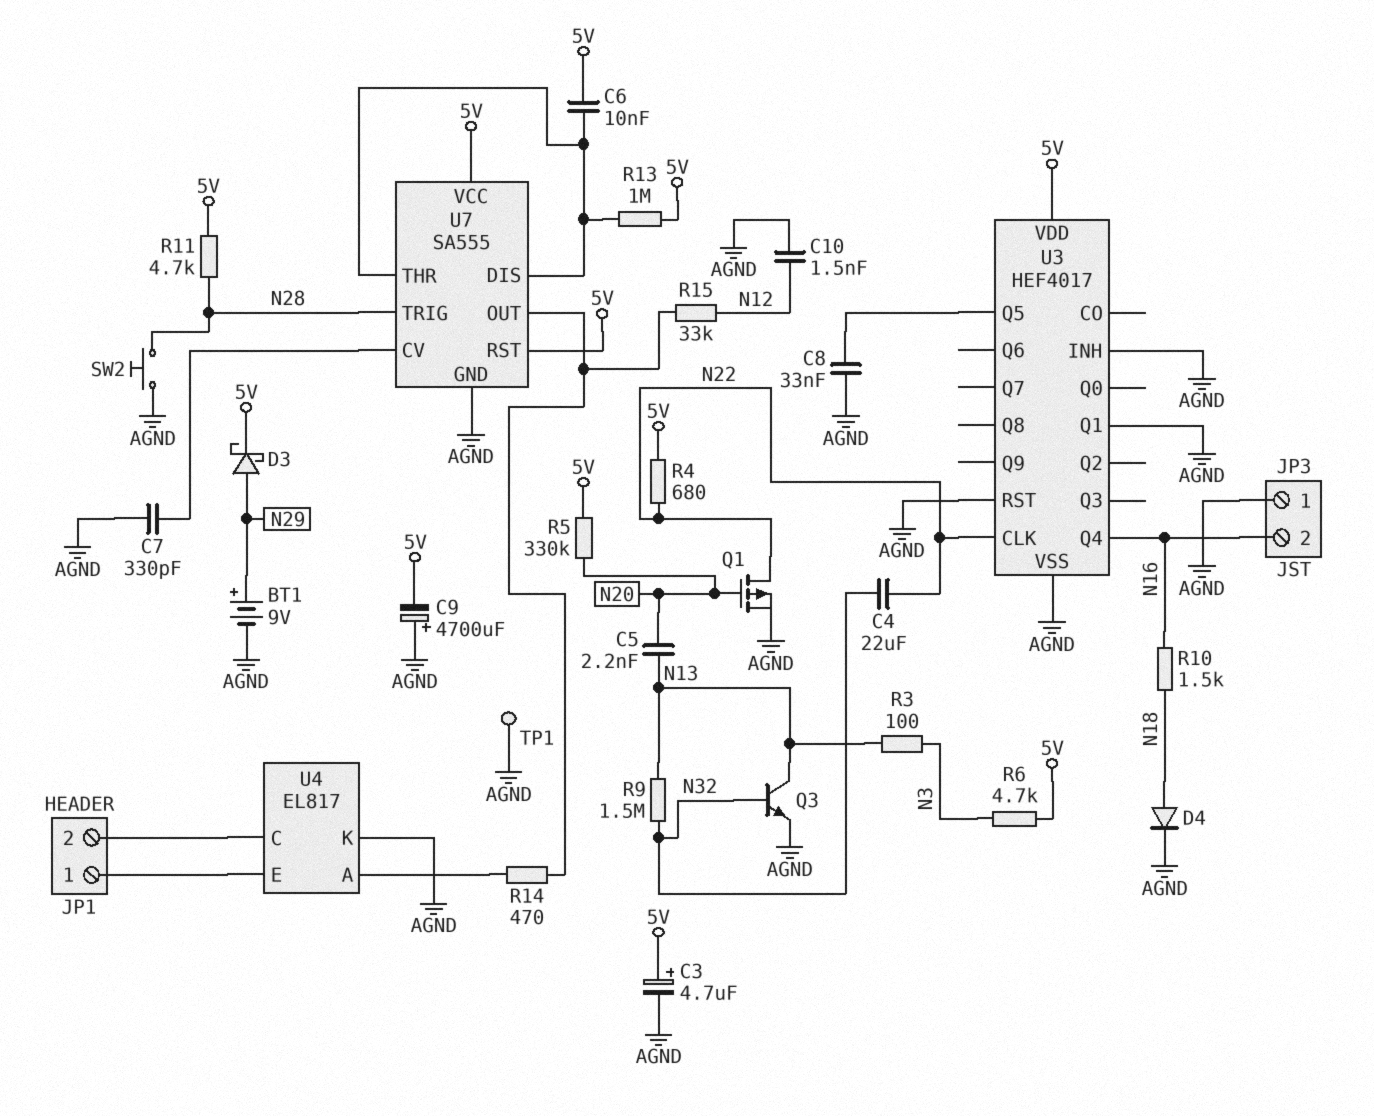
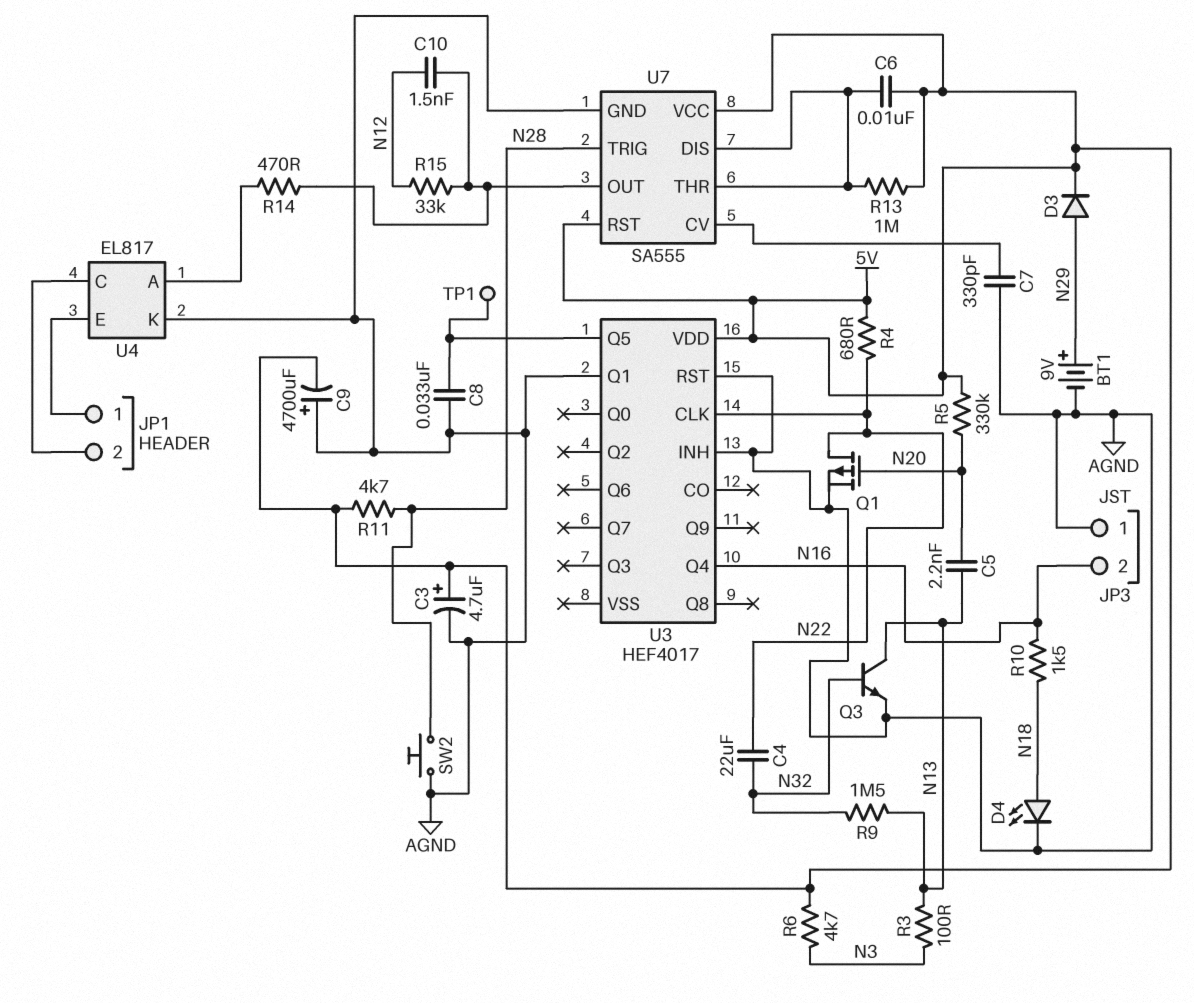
C10: 1.5nF (AGND, N12) -> 1.5nF (N12, U7/OUT)
D3: schottky (A N29, K 5V) -> diode (A N29, K 5V)
D4: diode (A N18, K AGND) -> LED (A N18, K AGND)
TP1: test point (AGND) -> test point (U3/Q5)
U3 pin VSS: AGND -> none

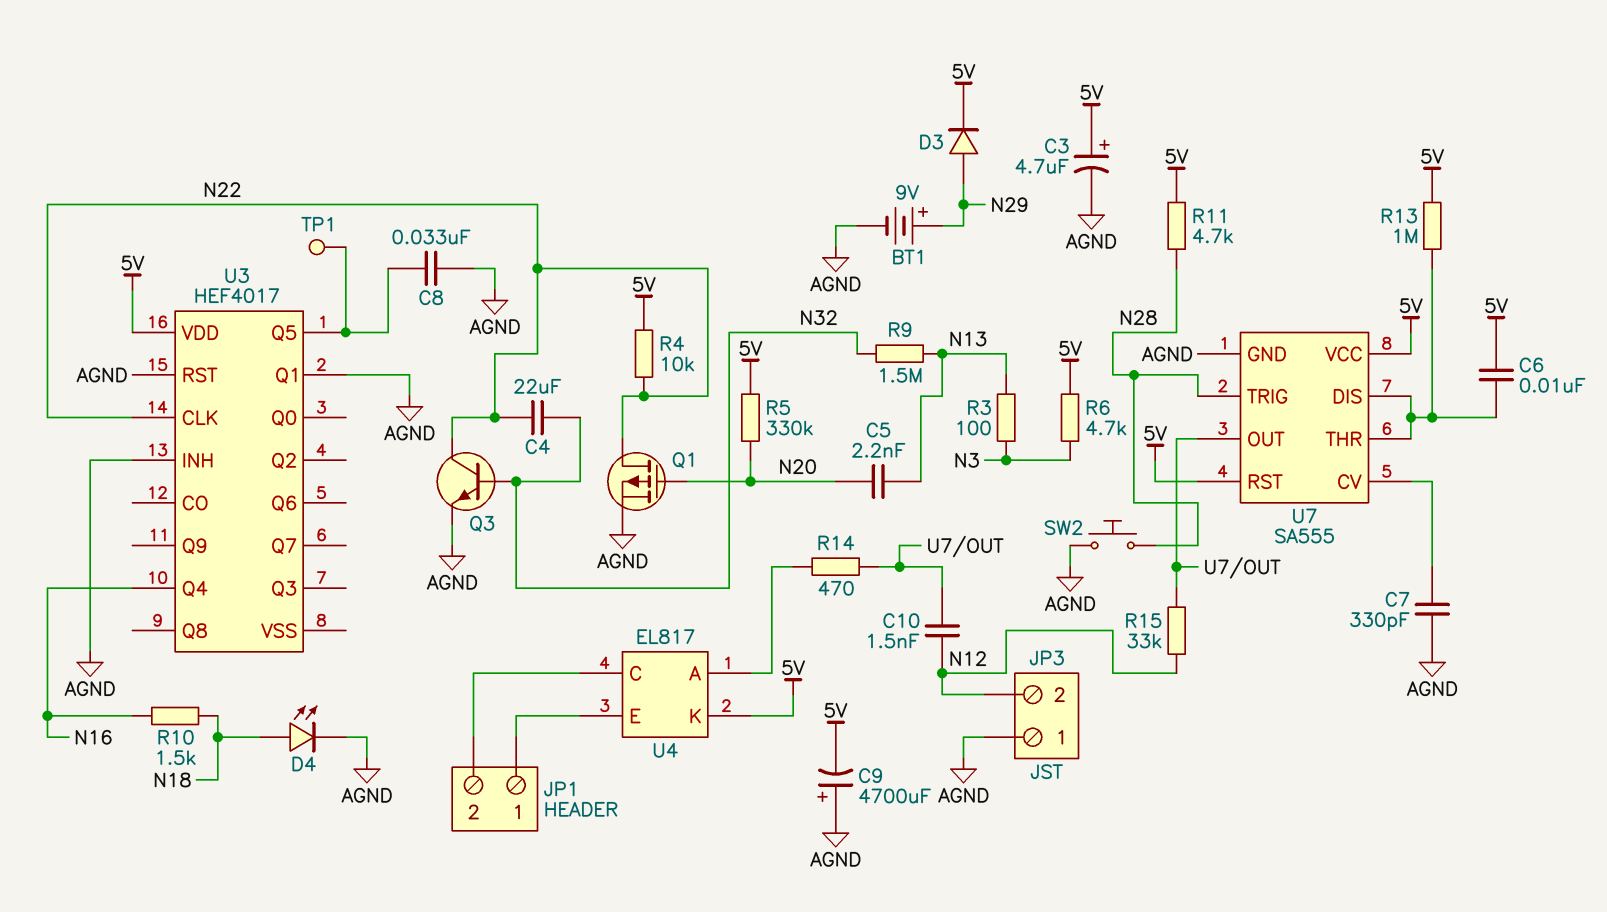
JP3 pin 2: N16 -> N12
Q3: NPN (B N32, C N13, E AGND) -> NPN (B N32, C N22, E AGND)
R4: 680 (5V, N22) -> 10k (5V, N22)
U4 pin K: AGND -> 5V

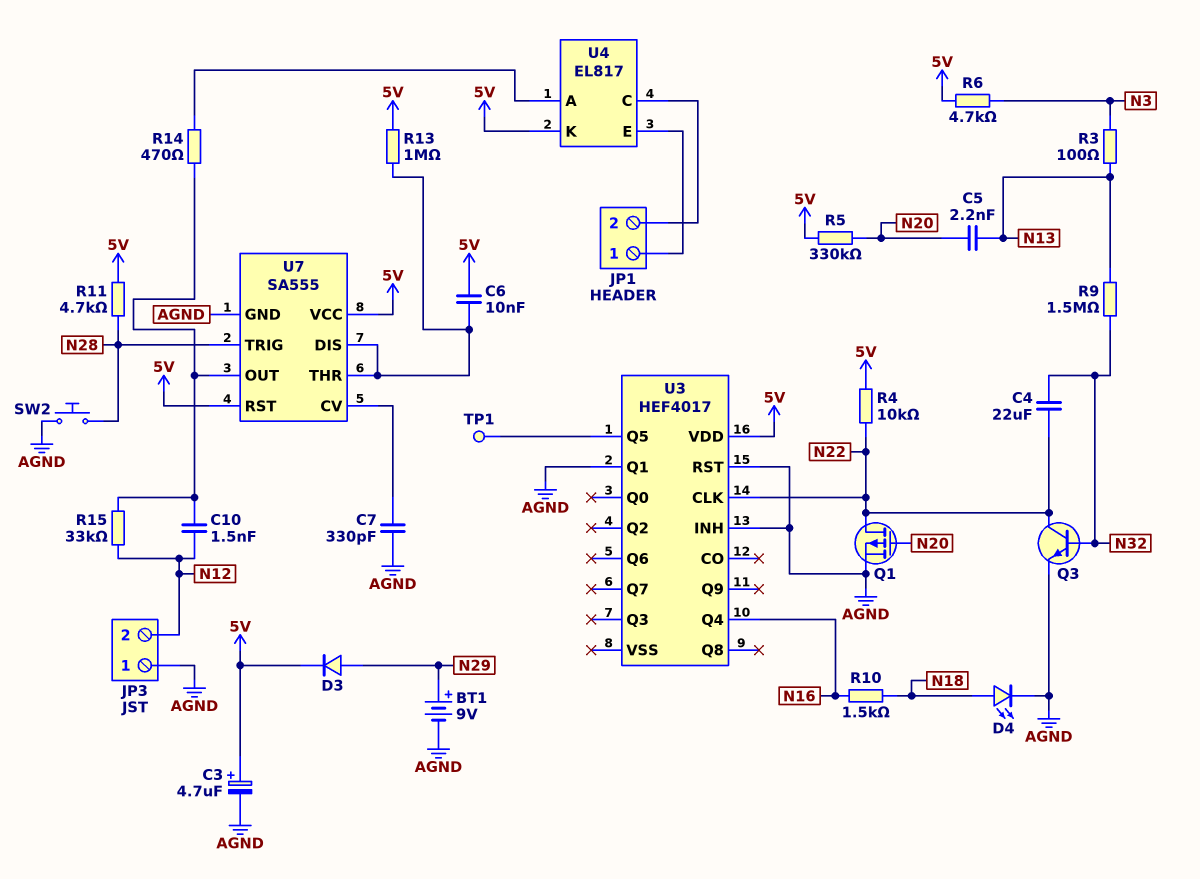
C8: 33nF (AGND, U3/Q5) -> none
C9: 4700uF (plus AGND, minus 5V) -> none

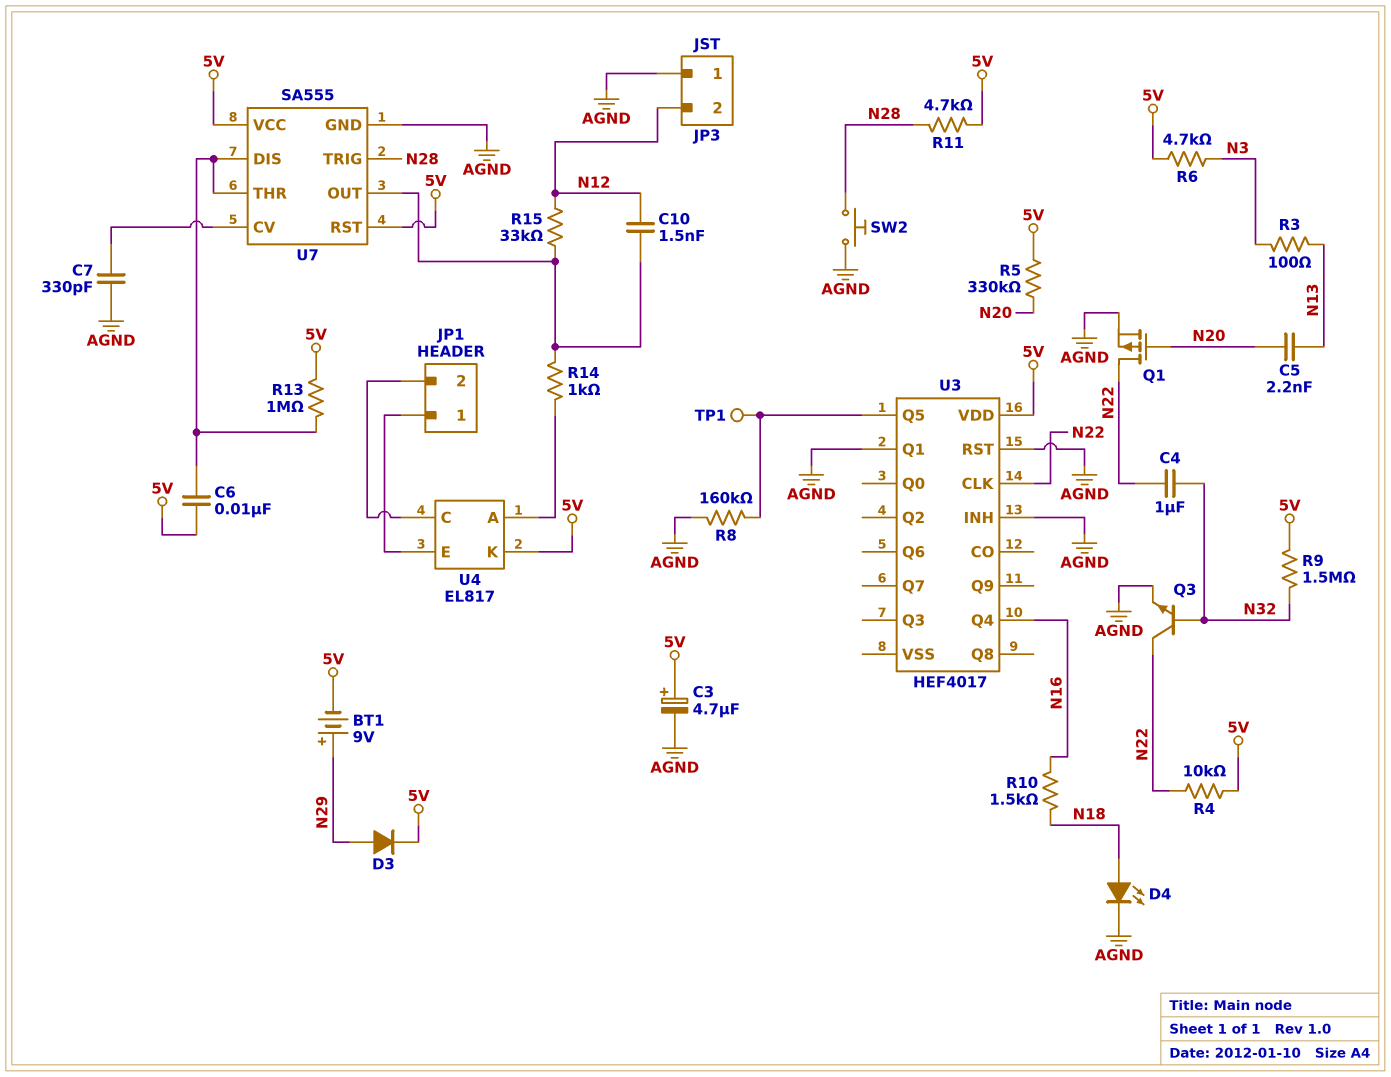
BT1: 9V (plus N29, minus AGND) -> 9V (plus N29, minus 5V)
C4: 22uF (N22, N32) -> 1uF (N22, N32)
R8: none -> 160k (AGND, U3/Q5)
R9: 1.5M (N13, N32) -> 1.5M (5V, N32)
R14: 470 (U4/A, U7/OUT) -> 1k (U4/A, U7/OUT)

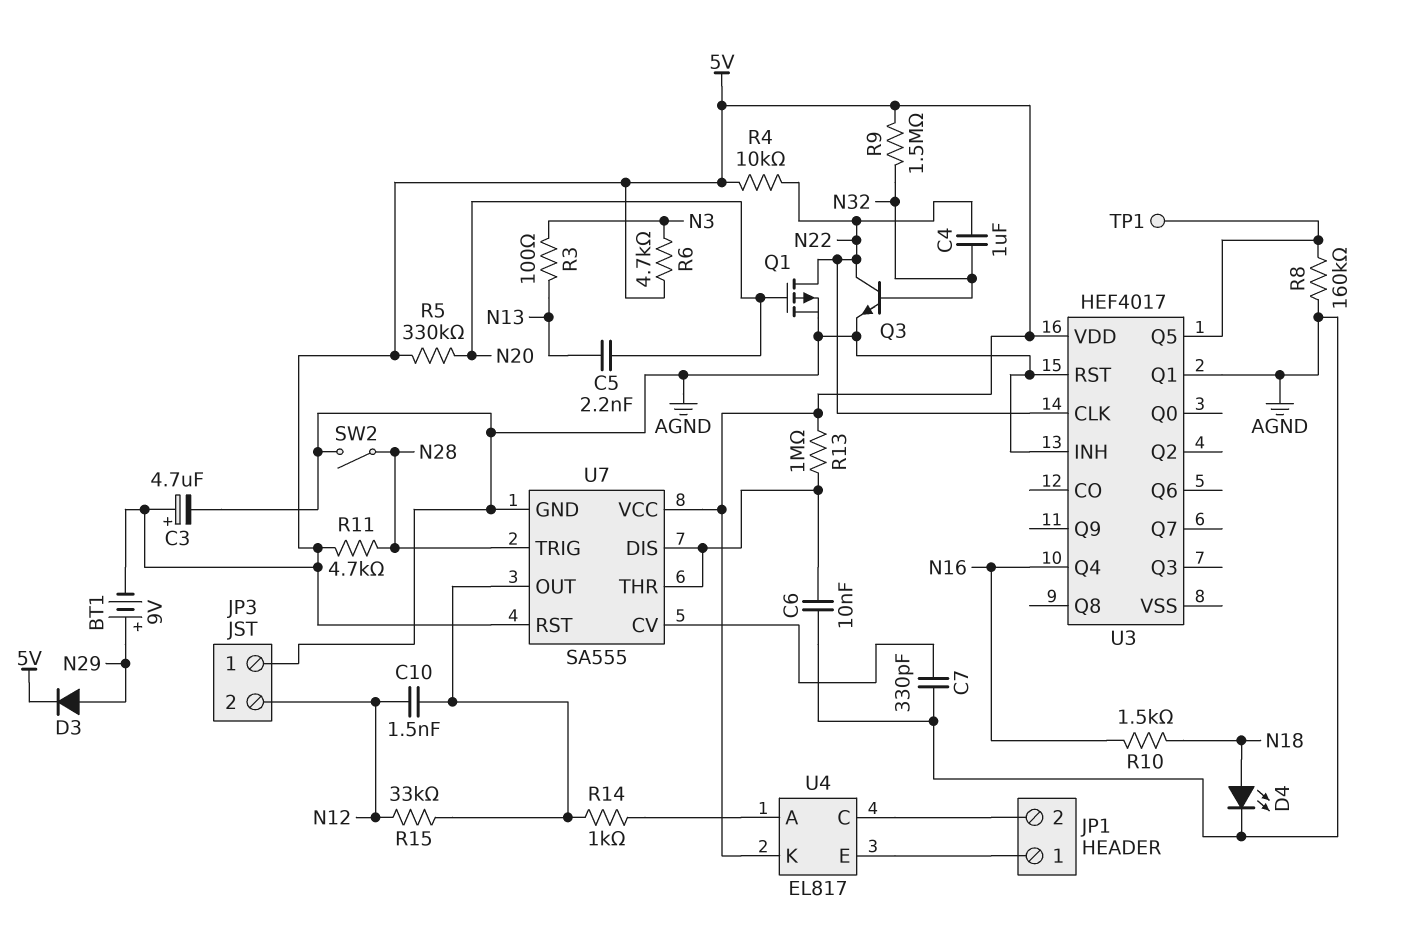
C6: 10nF (5V, U7/DIS) -> 10nF (AGND, U7/DIS)
SW2: button (AGND, N28) -> switch (AGND, N28)

